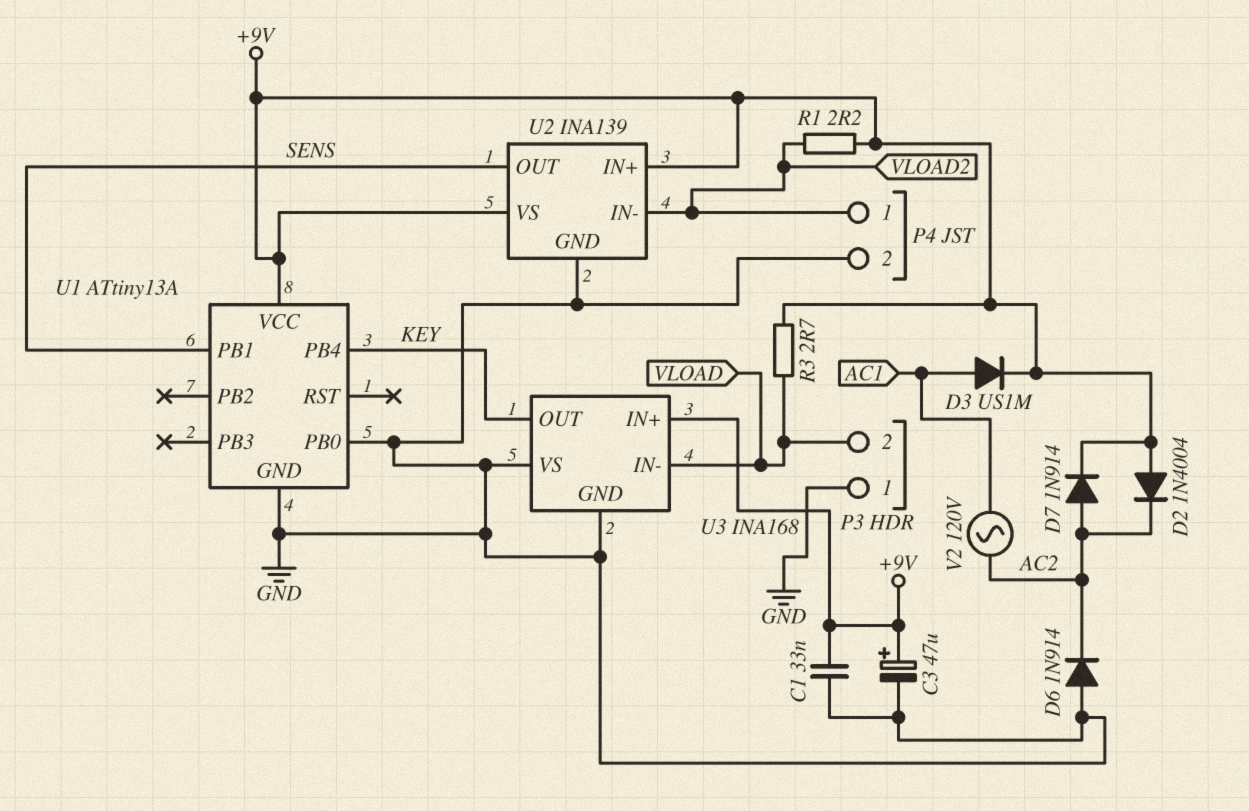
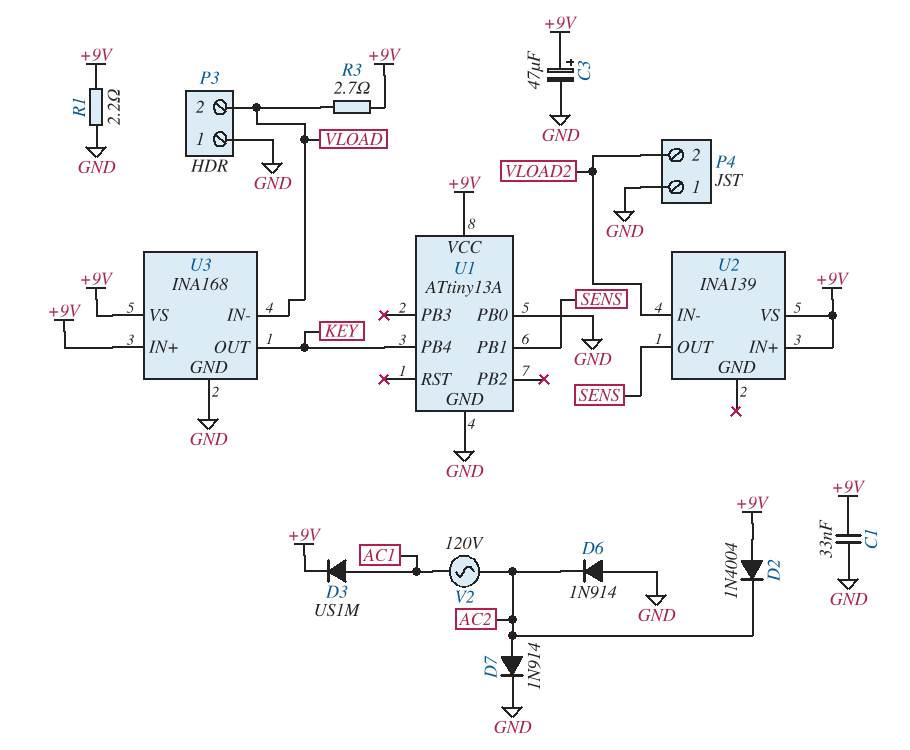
D7: diode 1N914 (A AC2, K +9V) -> diode 1N914 (A AC2, K GND)
P4 pin 1: VLOAD2 -> GND
P4 pin 2: GND -> VLOAD2
R1: 2.2 (+9V, VLOAD2) -> 2.2 (+9V, GND)
U2 pin GND: GND -> none
U3 pin VS: GND -> +9V

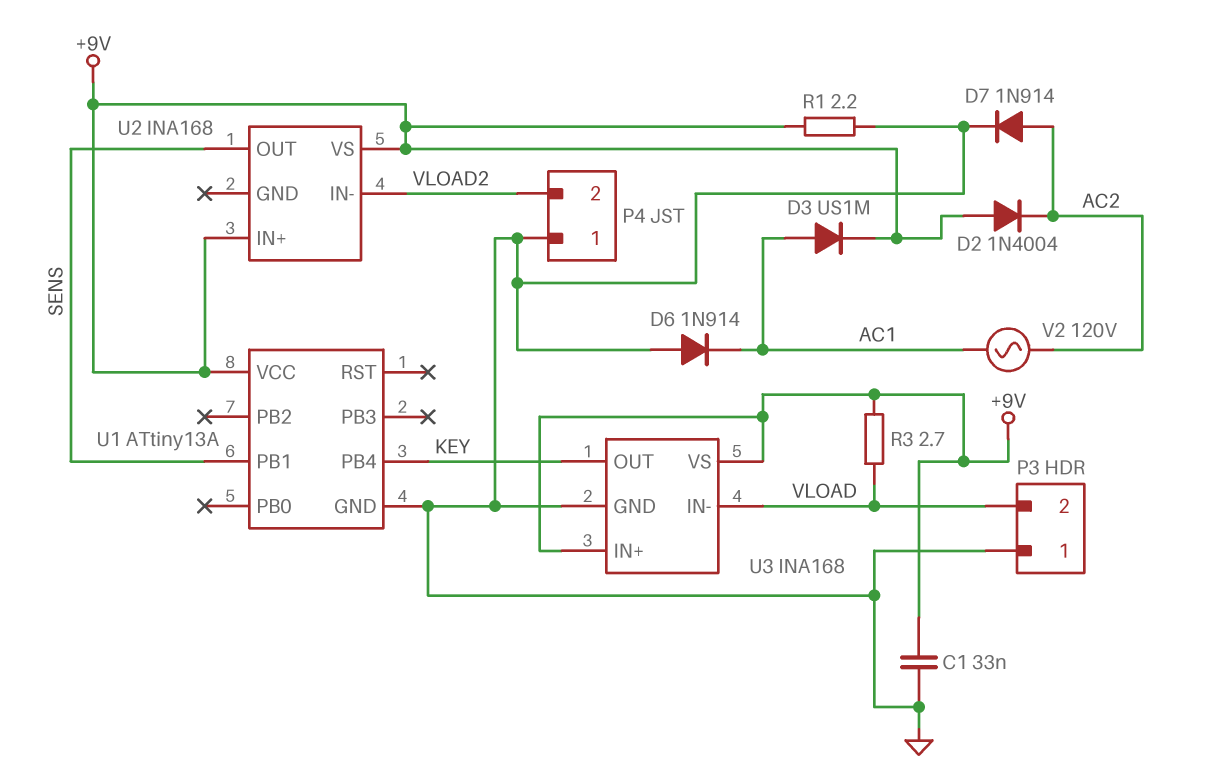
C3: 47uF (plus +9V, minus GND) -> none
D6: diode 1N914 (A GND, K AC2) -> diode 1N914 (A GND, K AC1)
U1 pin PB0: GND -> none
U2: INA139 -> INA168

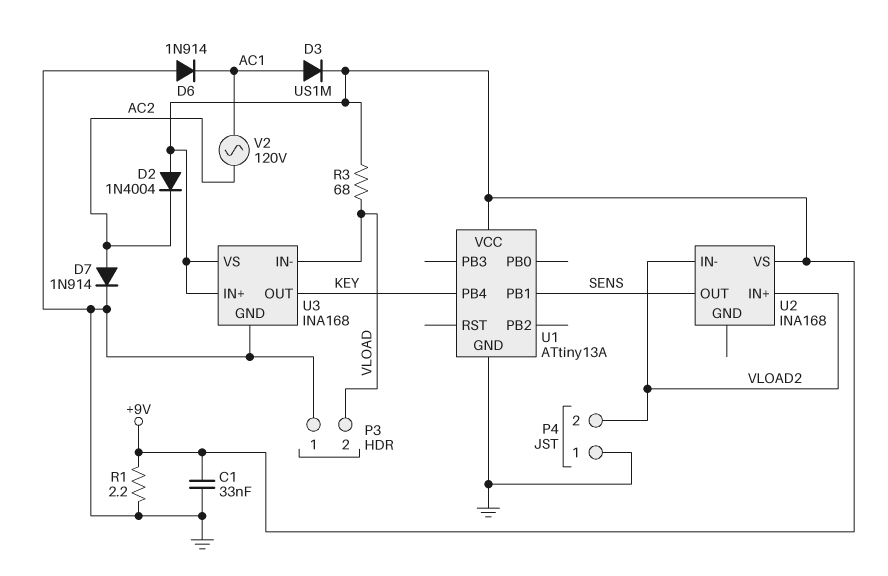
R3: 2.7 (+9V, VLOAD) -> 68 (+9V, VLOAD)
U2 pin IN+: +9V -> VLOAD2

